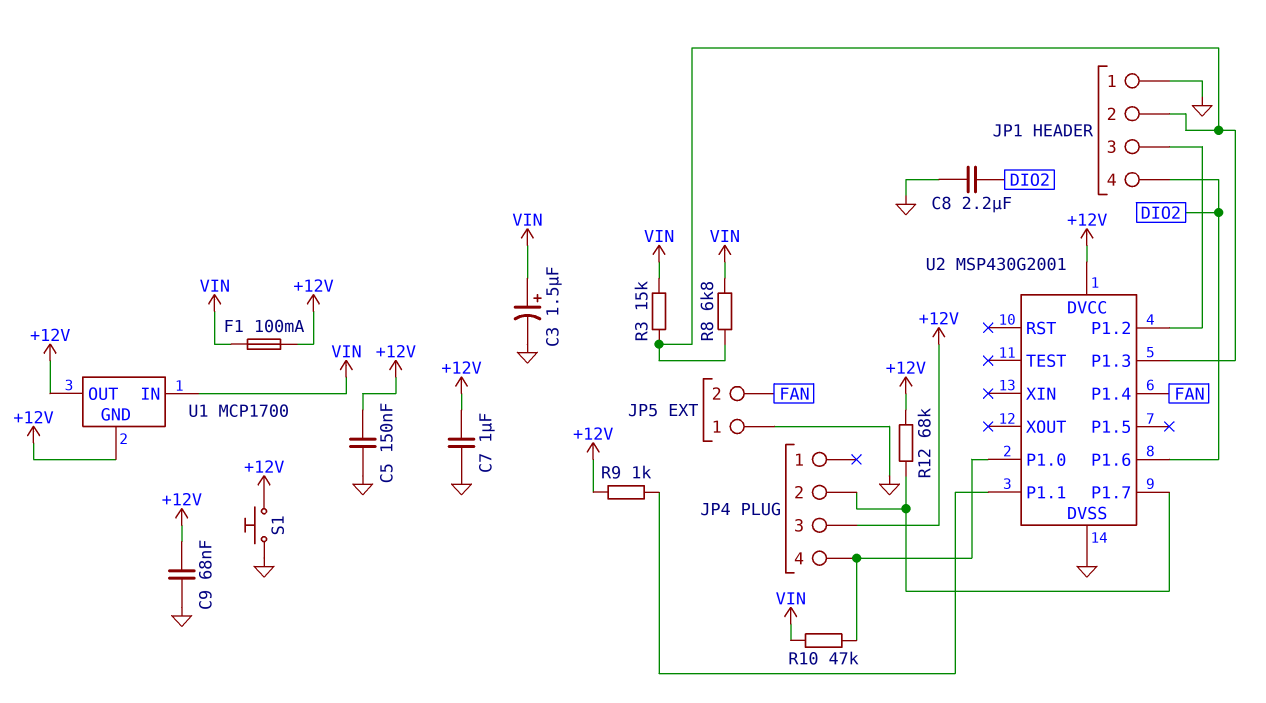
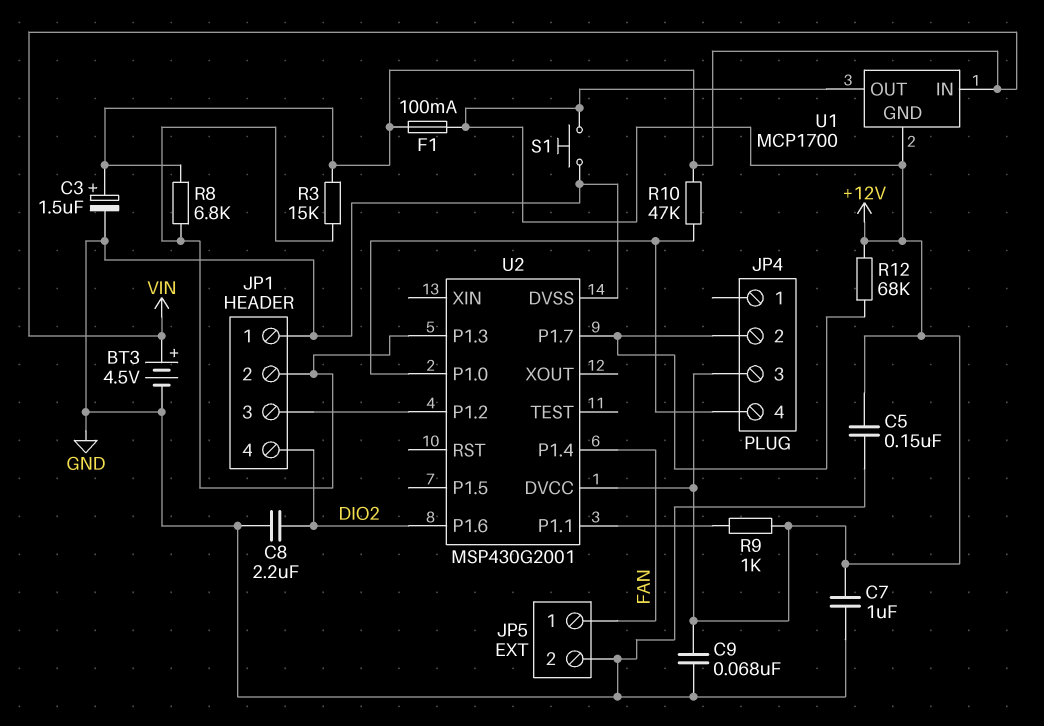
BT3: none -> 4.5V (plus VIN, minus GND)
JP5 pin 1: GND -> FAN
JP5 pin 2: FAN -> GND

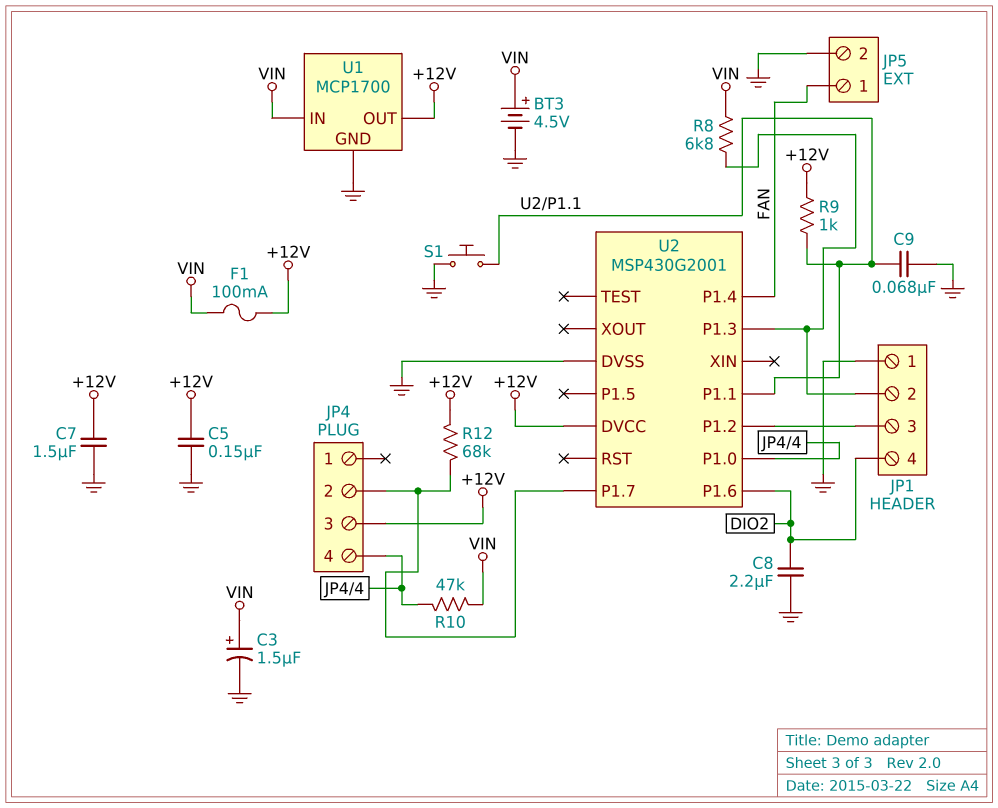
C7: 1uF (+12V, GND) -> 1.5uF (+12V, GND)
C9: 68nF (+12V, GND) -> 68nF (GND, U2/P1.1)
R3: 15k (JP1/2, VIN) -> none
S1: button (+12V, GND) -> button (GND, U2/P1.1)
U1 pin GND: +12V -> GND

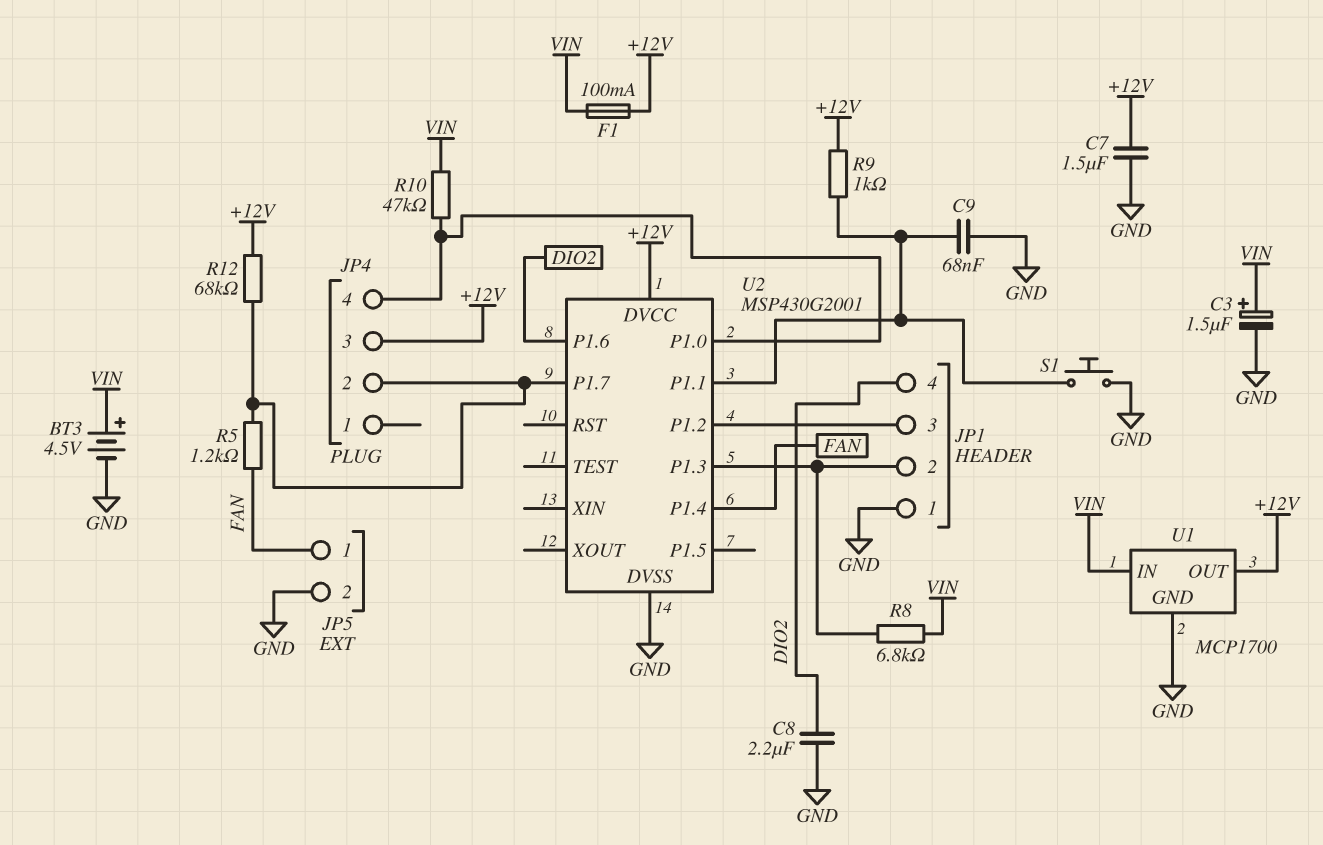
C5: 150nF (+12V, GND) -> none
R5: none -> 1.2k (FAN, JP4/2)

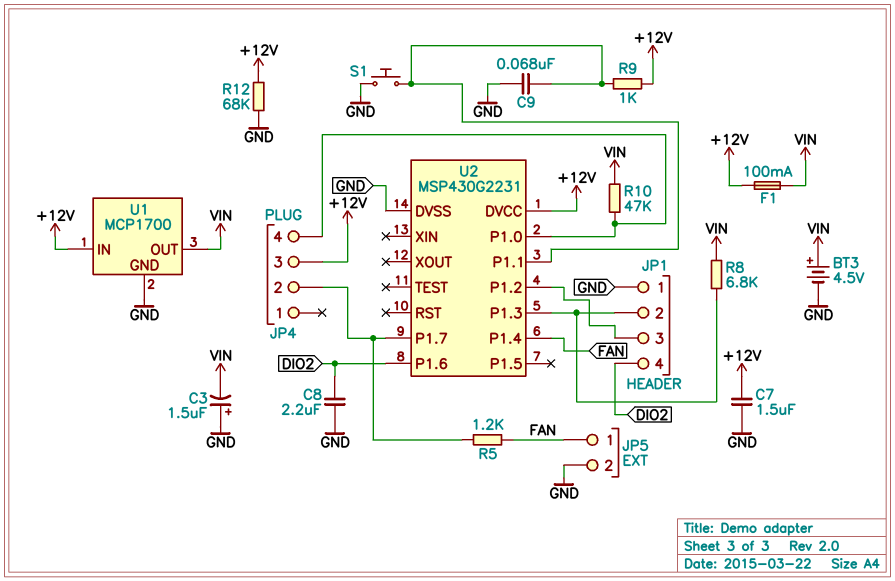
C3: 1.5uF (plus VIN, minus GND) -> 1.5uF (plus GND, minus VIN)
R12: 68k (+12V, JP4/2) -> 68k (+12V, GND)
U1 pin IN: VIN -> +12V
U1 pin OUT: +12V -> VIN
U2: MSP430G2001 -> MSP430G2231

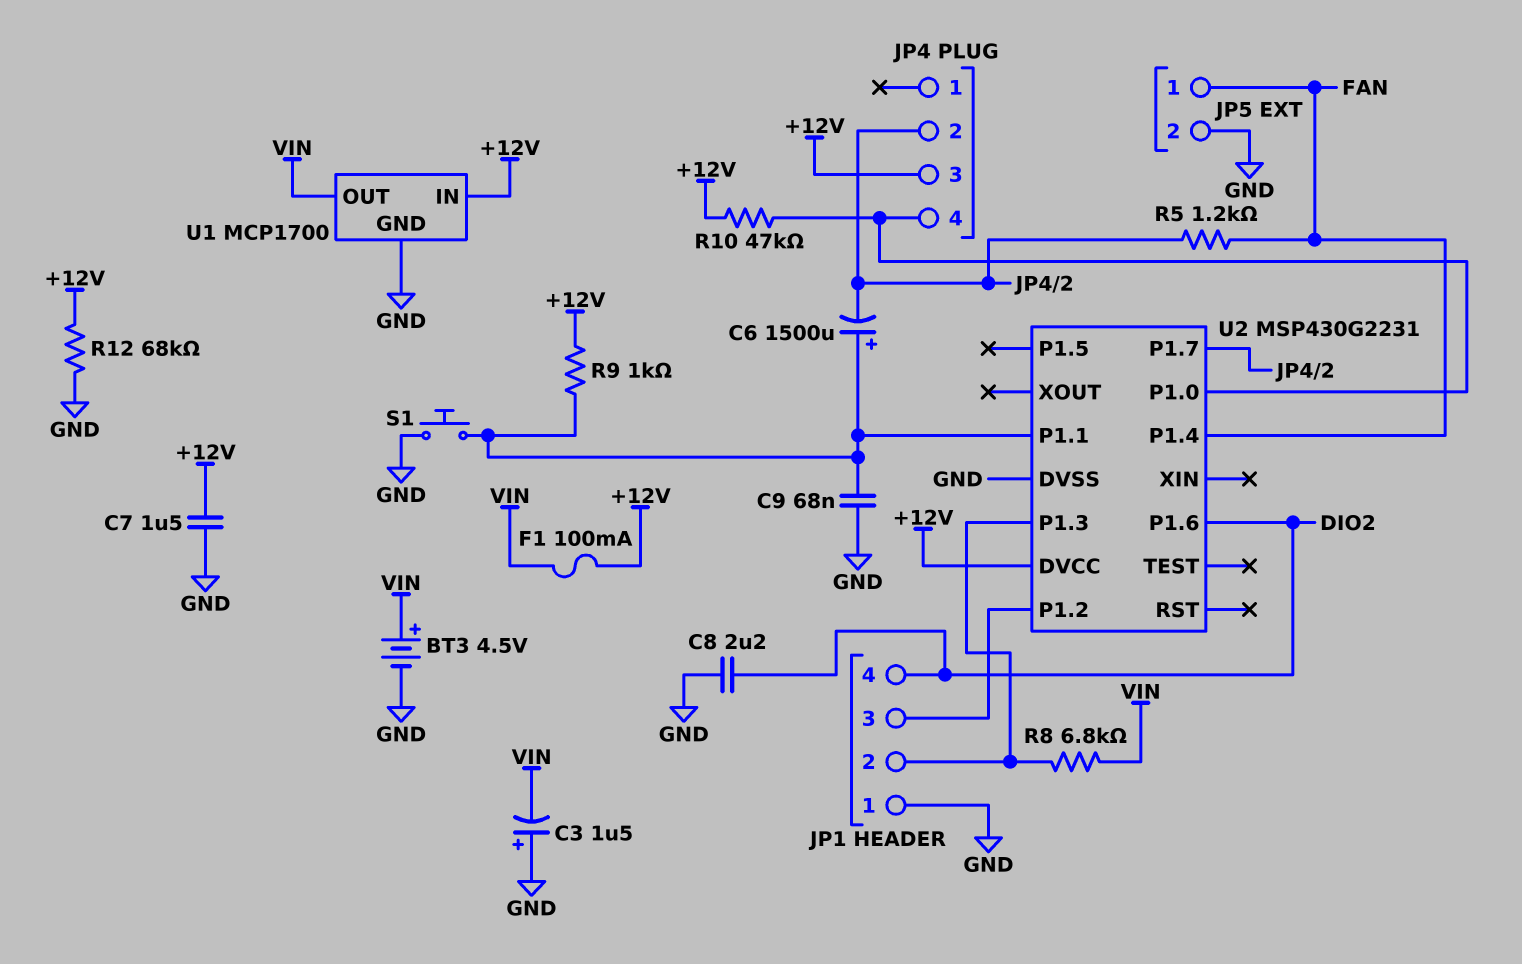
C6: none -> 1500uF (plus U2/P1.1, minus JP4/2)
R10: 47k (JP4/4, VIN) -> 47k (+12V, JP4/4)

